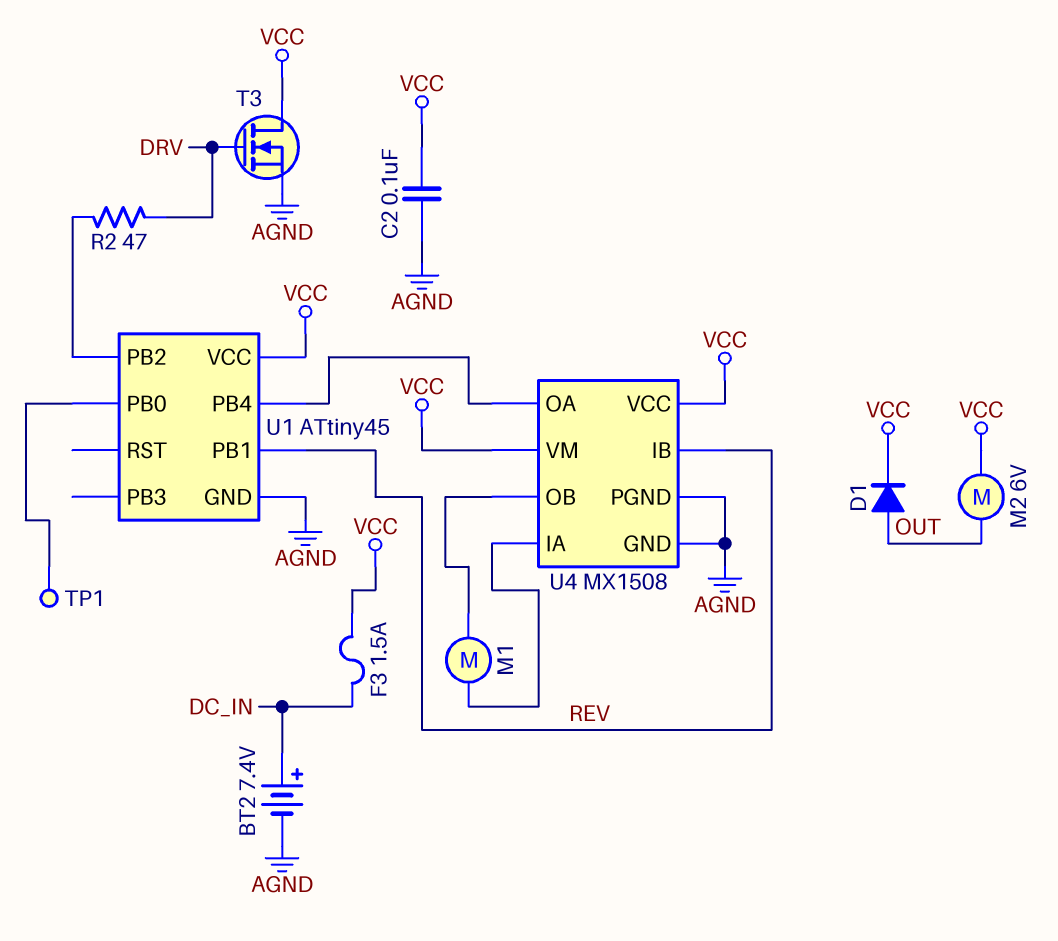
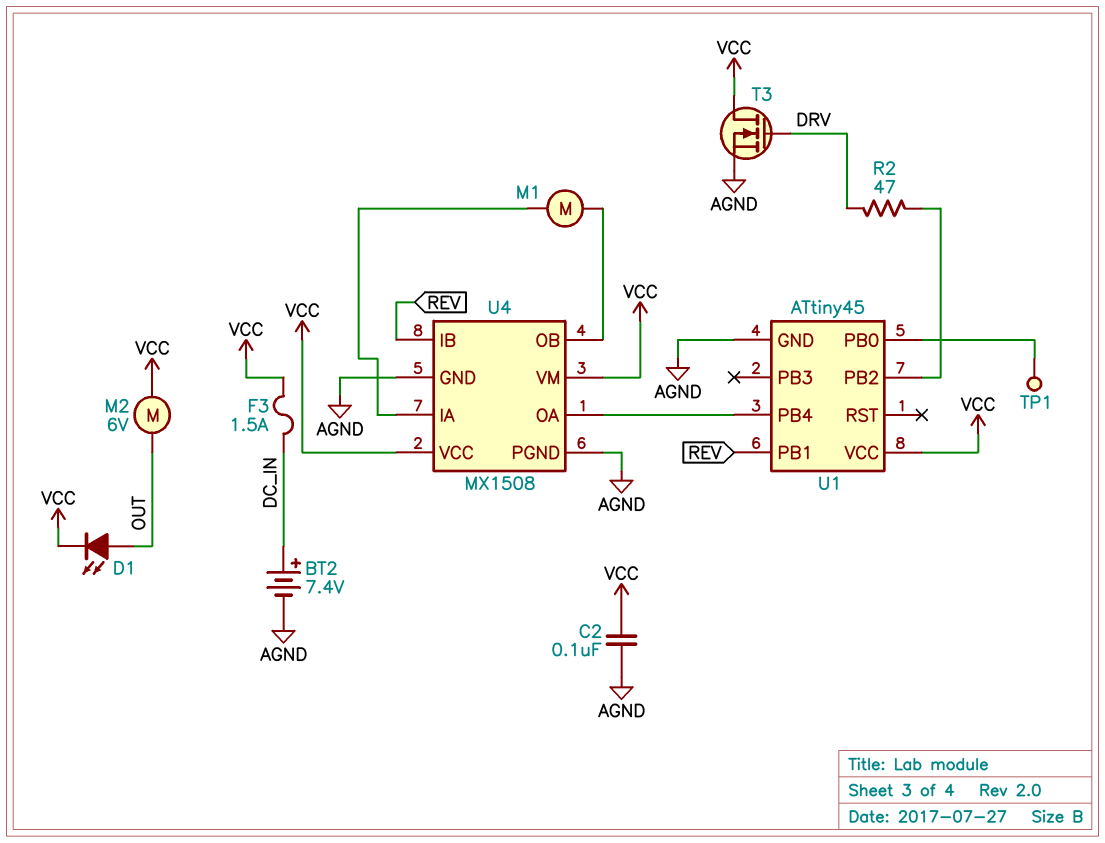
D1: diode (A OUT, K VCC) -> LED (A OUT, K VCC)

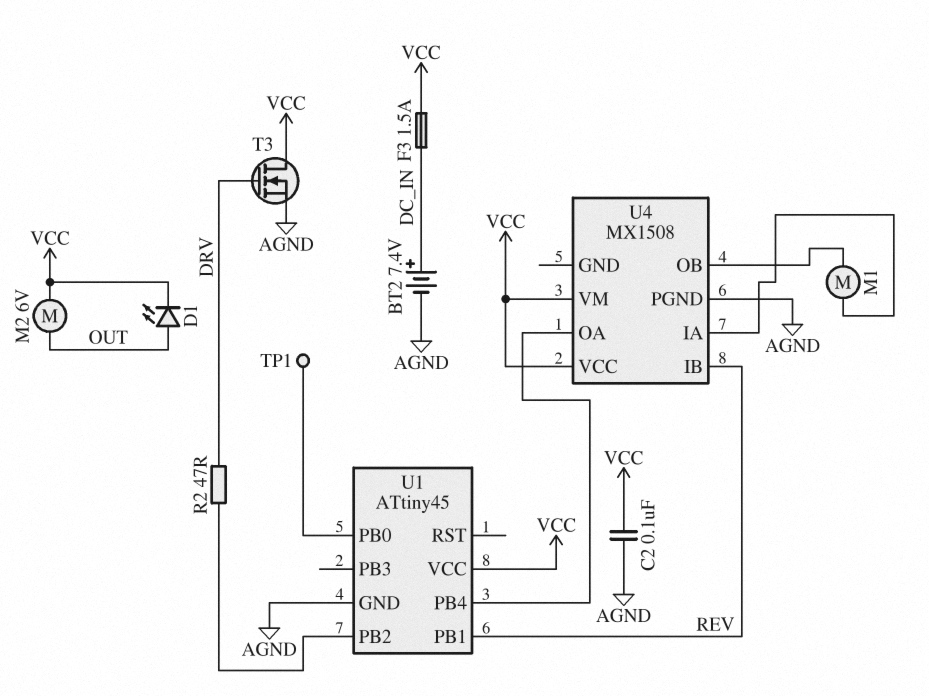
U4 pin GND: AGND -> none

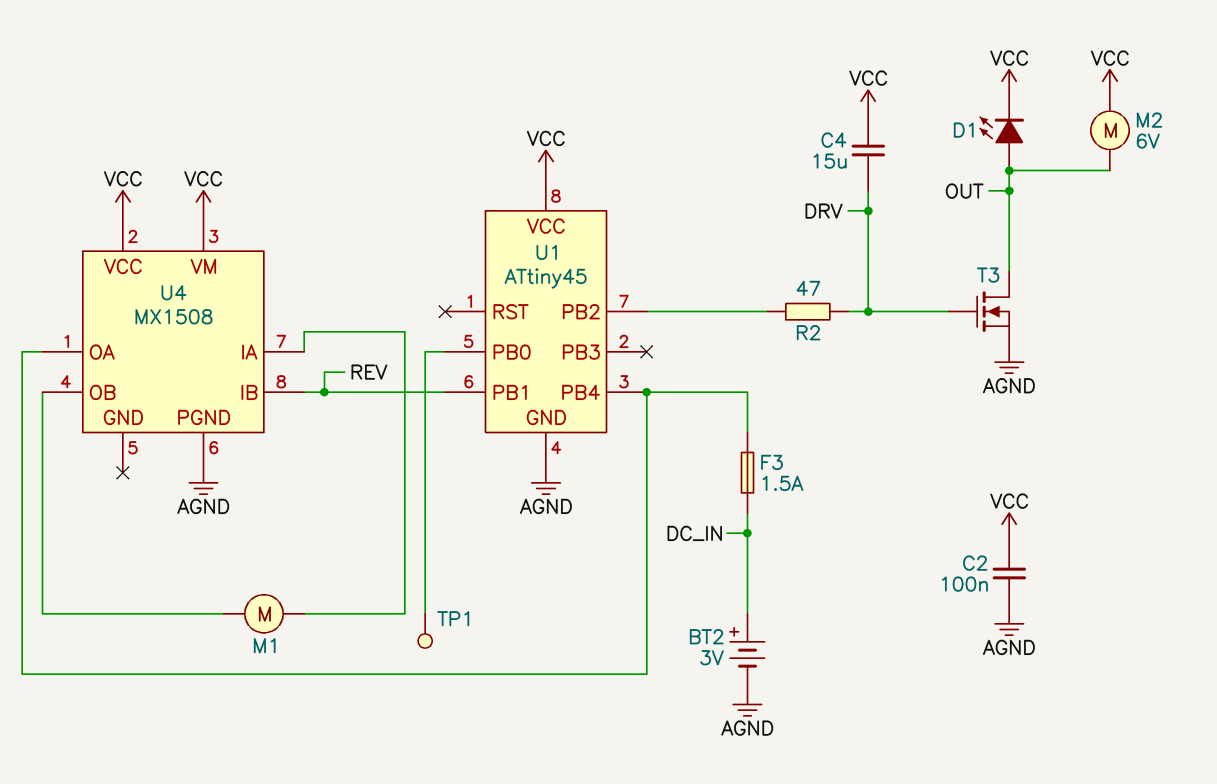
BT2: 7.4V (plus DC_IN, minus AGND) -> 3V (plus DC_IN, minus AGND)
C4: none -> 15uF (DRV, VCC)
F3: 1.5A (DC_IN, VCC) -> 1.5A (DC_IN, U1/PB4)
T3: NMOS (G DRV, D VCC, S AGND) -> NMOS (G DRV, D OUT, S AGND)

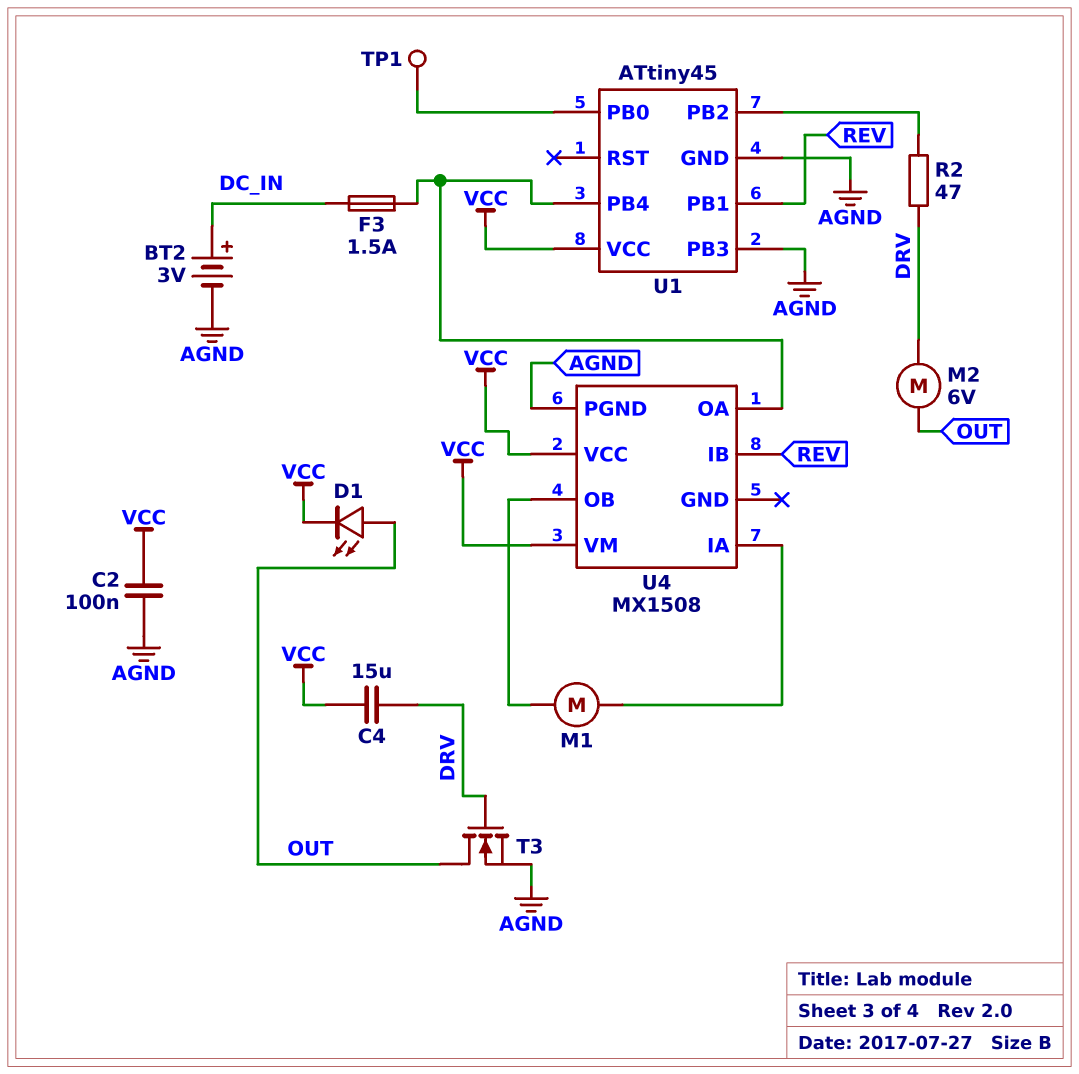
M2: motor 6V (OUT, VCC) -> motor 6V (DRV, OUT)
U1 pin PB3: none -> AGND

